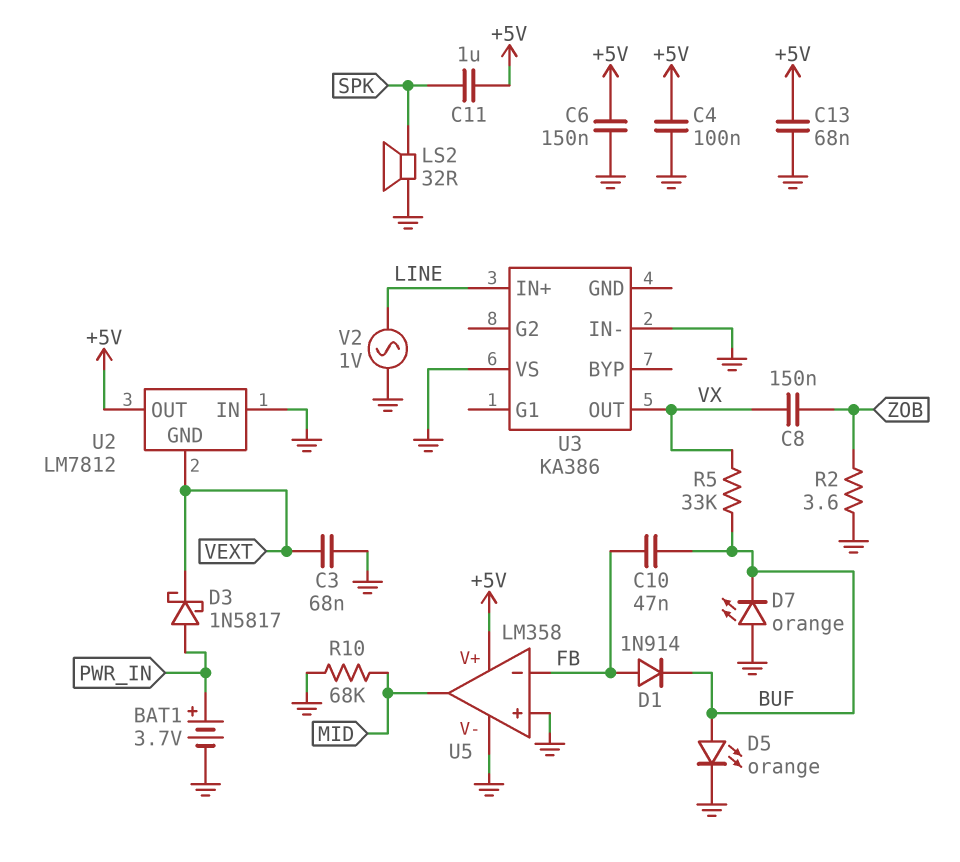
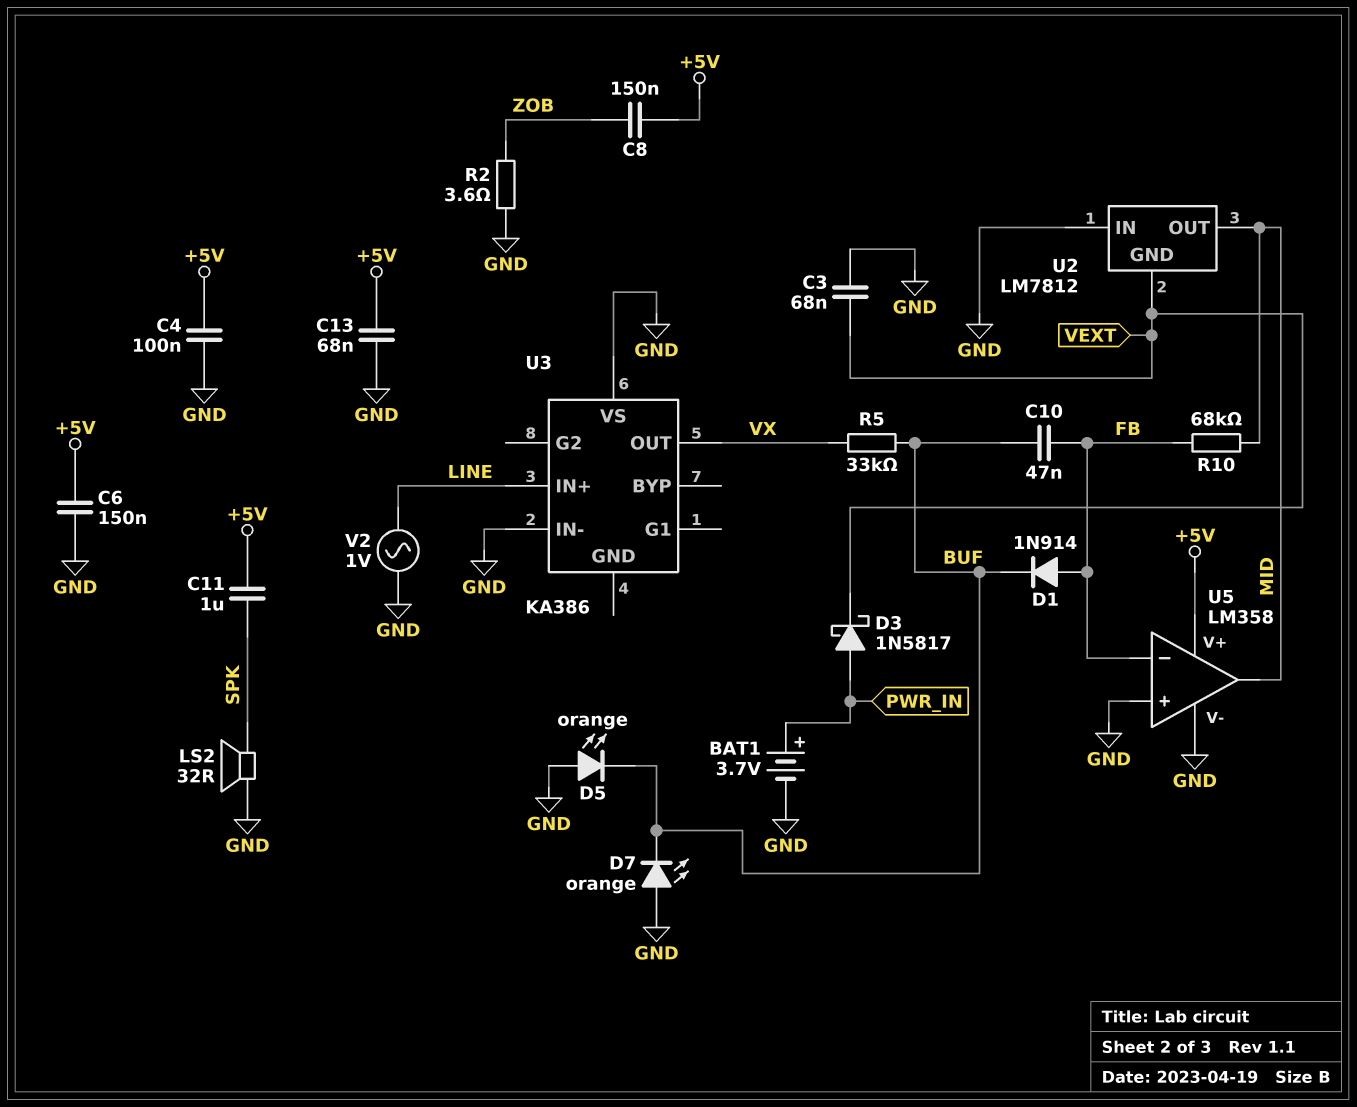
C8: 150nF (VX, ZOB) -> 150nF (+5V, ZOB)
D5: LED orange (A BUF, K GND) -> LED orange (A GND, K BUF)
R10: 68k (GND, MID) -> 68k (FB, MID)
U2 pin OUT: +5V -> MID

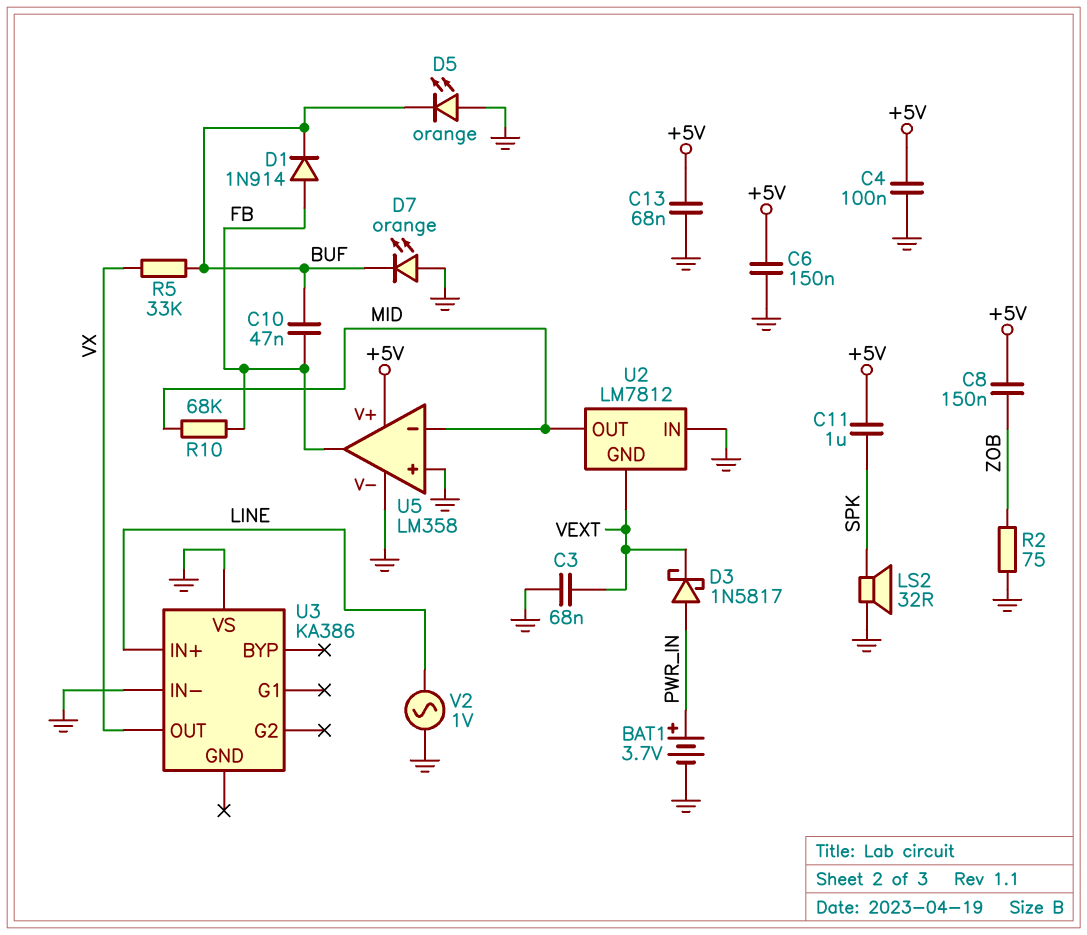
R2: 3.6 (GND, ZOB) -> 75 (GND, ZOB)
U5 pin in-: FB -> MID
U5 pin out: MID -> FB

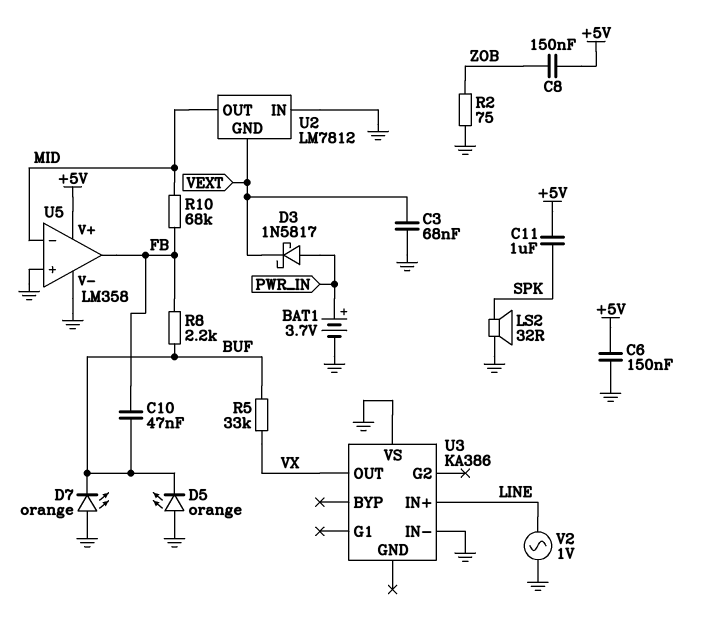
C4: 100nF (+5V, GND) -> none
C13: 68nF (+5V, GND) -> none
D1: diode 1N914 (A FB, K BUF) -> none
R8: none -> 2.2k (BUF, FB)

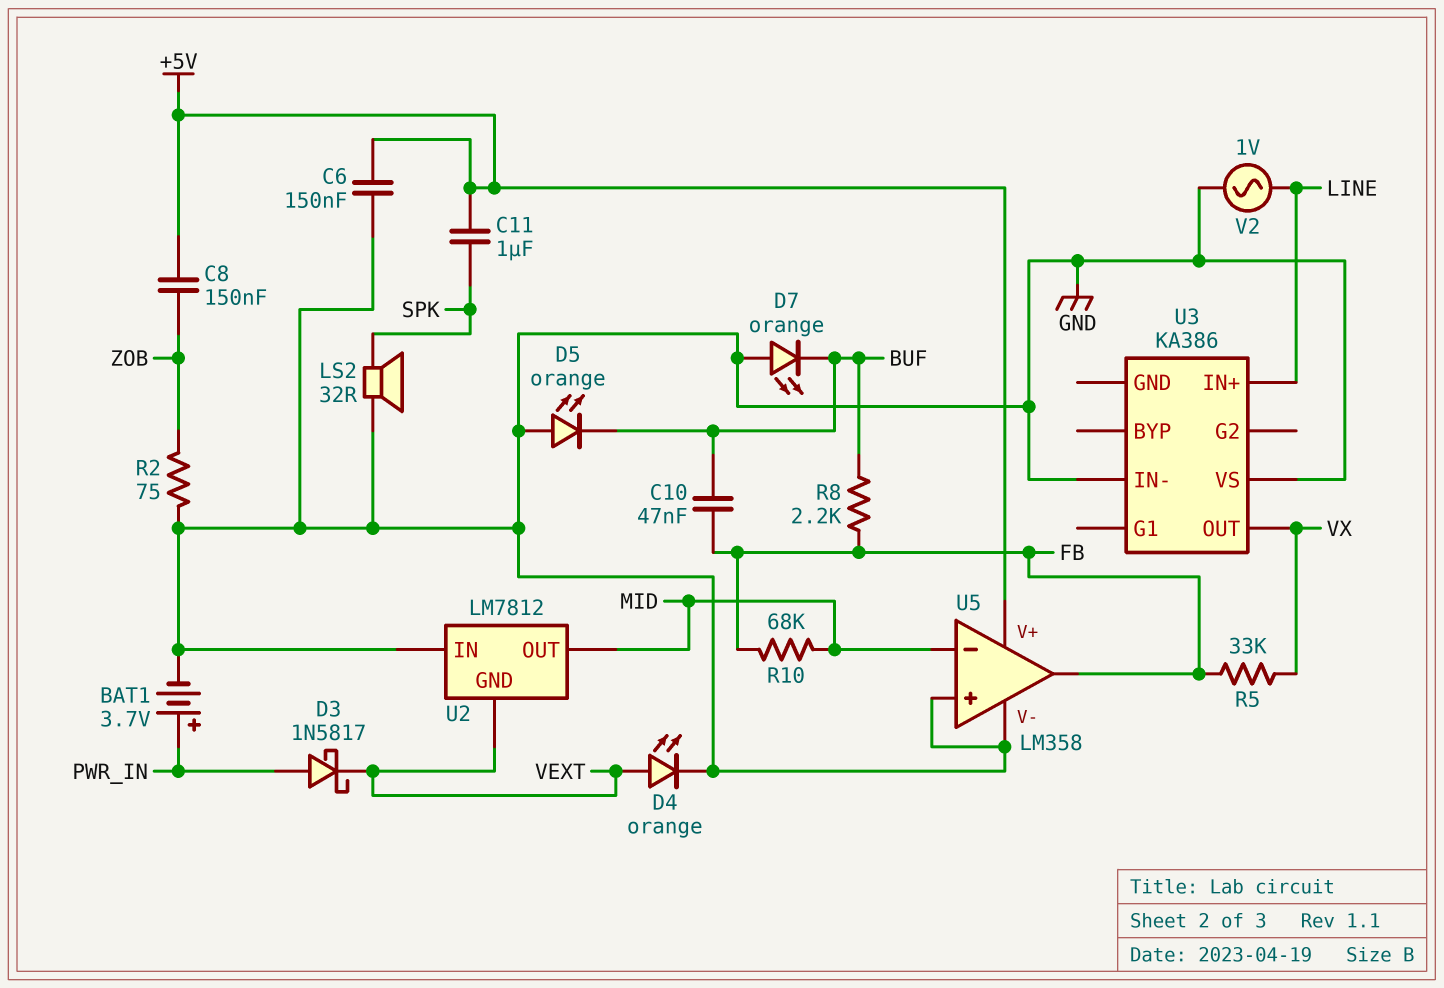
C3: 68nF (GND, VEXT) -> none
D4: none -> LED orange (A VEXT, K GND)
R5: 33k (BUF, VX) -> 33k (FB, VX)

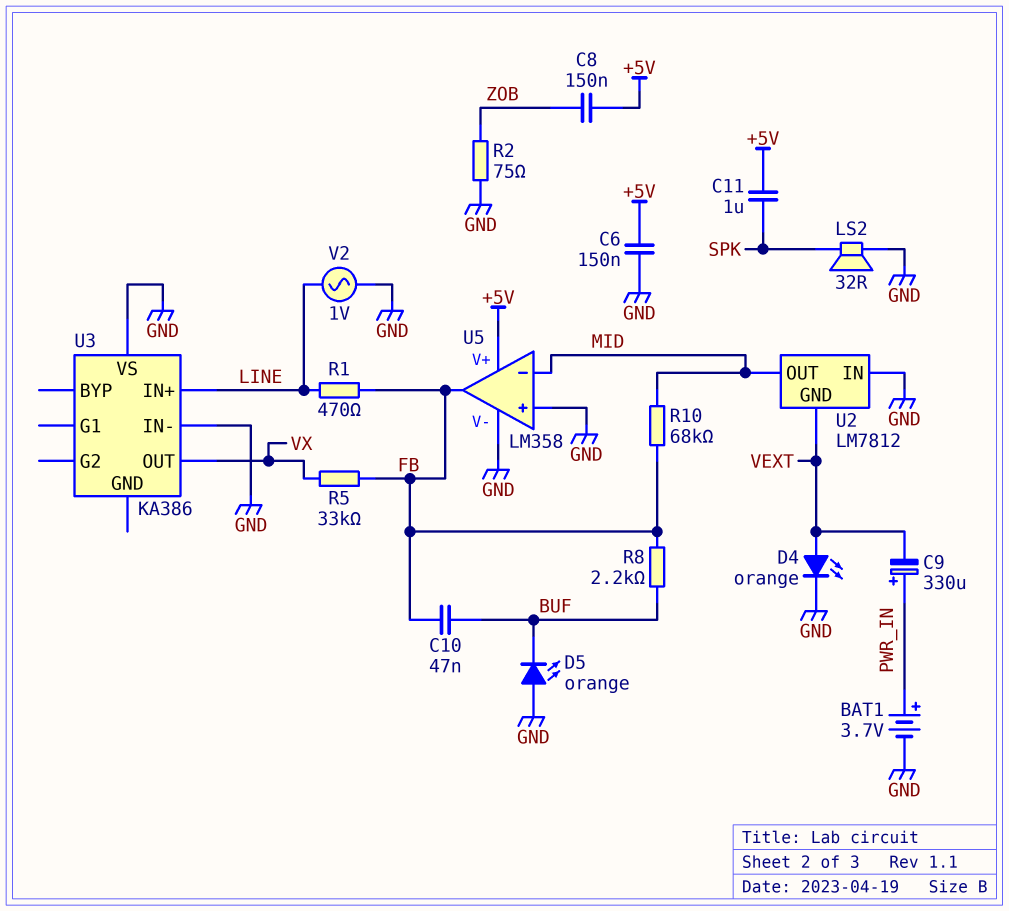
C9: none -> 330uF (plus PWR_IN, minus VEXT)
D3: schottky 1N5817 (A PWR_IN, K VEXT) -> none
D7: LED orange (A GND, K BUF) -> none
R1: none -> 470 (FB, LINE)

